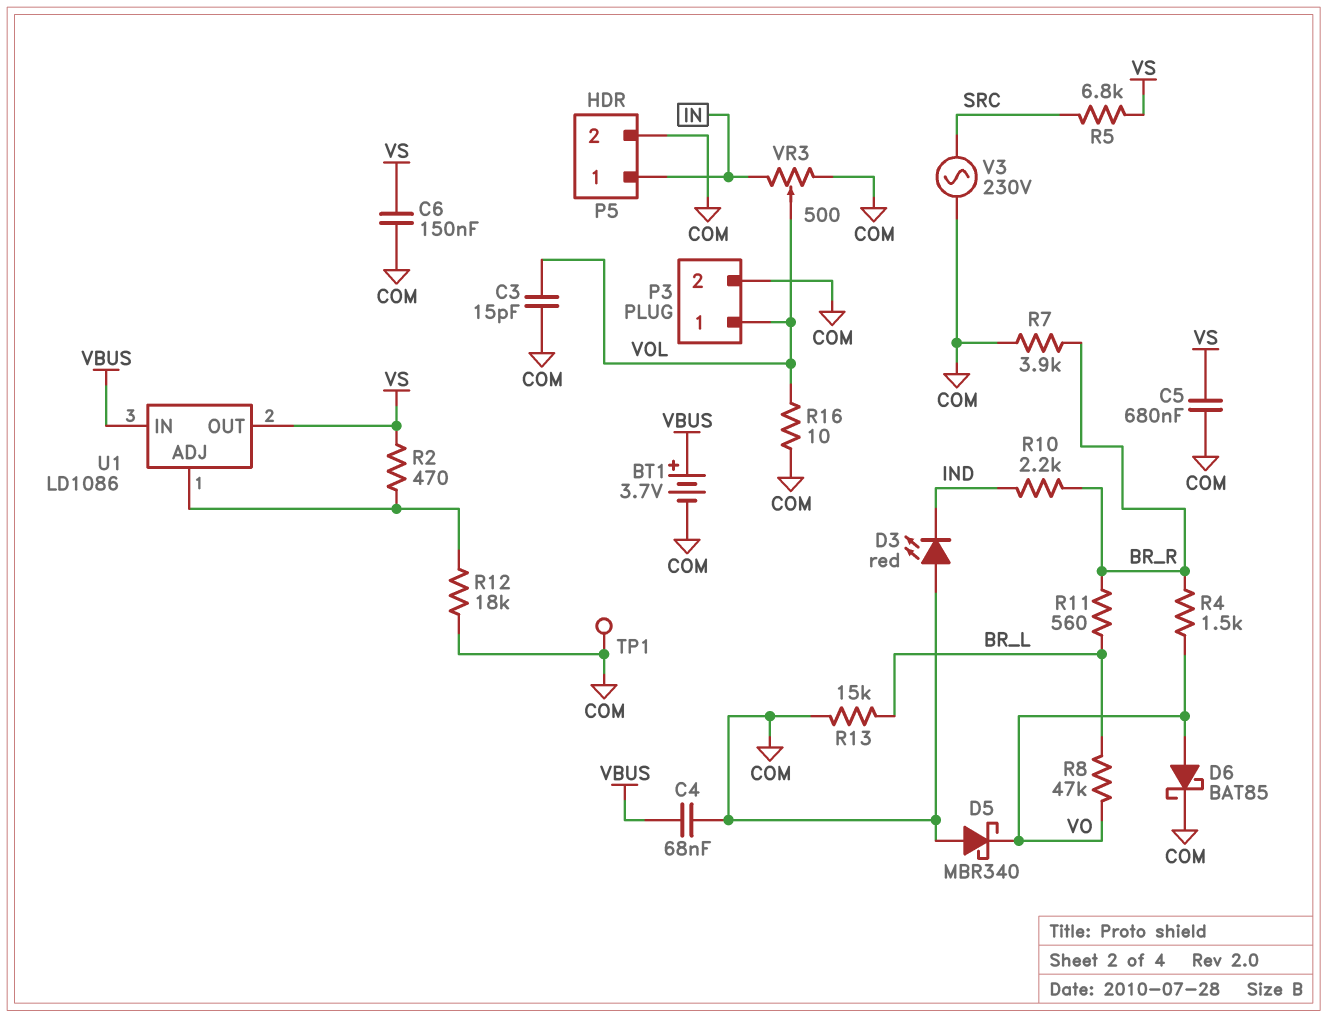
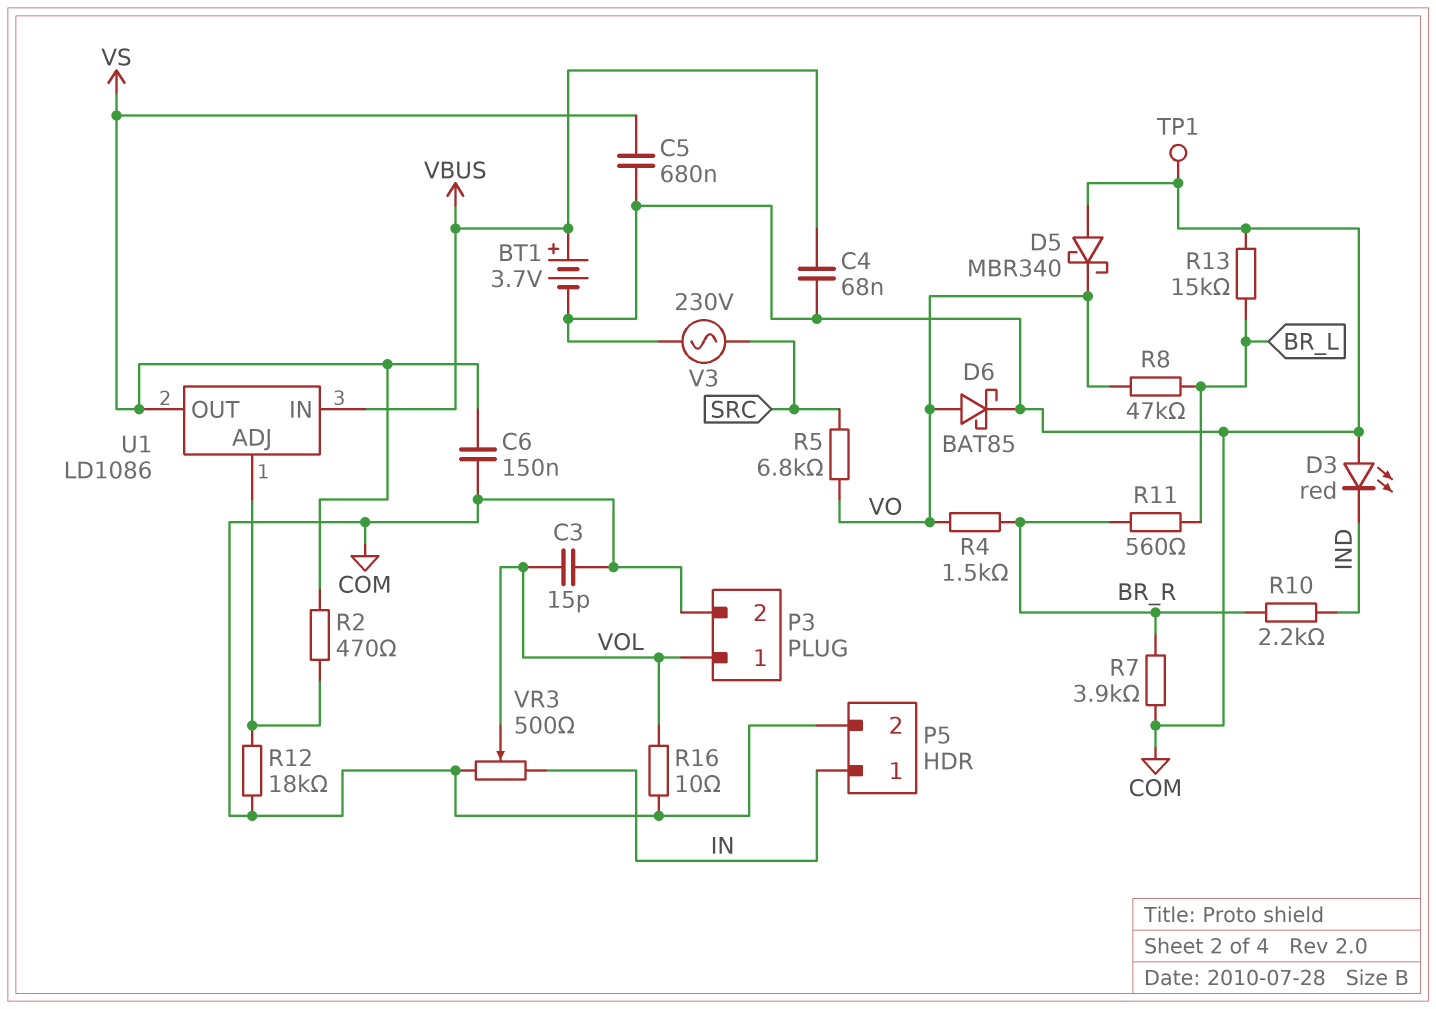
R5: 6.8k (SRC, VS) -> 6.8k (SRC, VO)

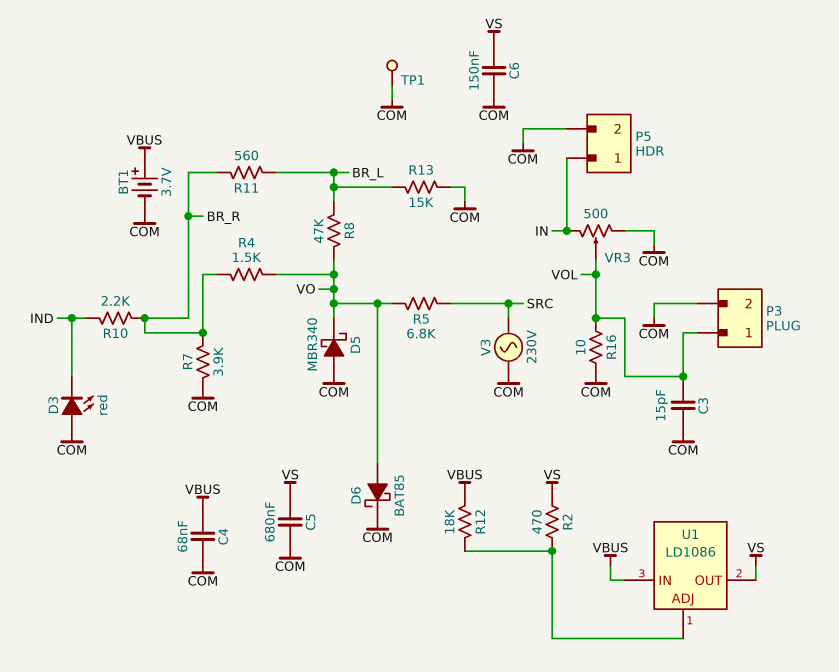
R12: 18k (COM, U1/ADJ) -> 18k (U1/ADJ, VBUS)

